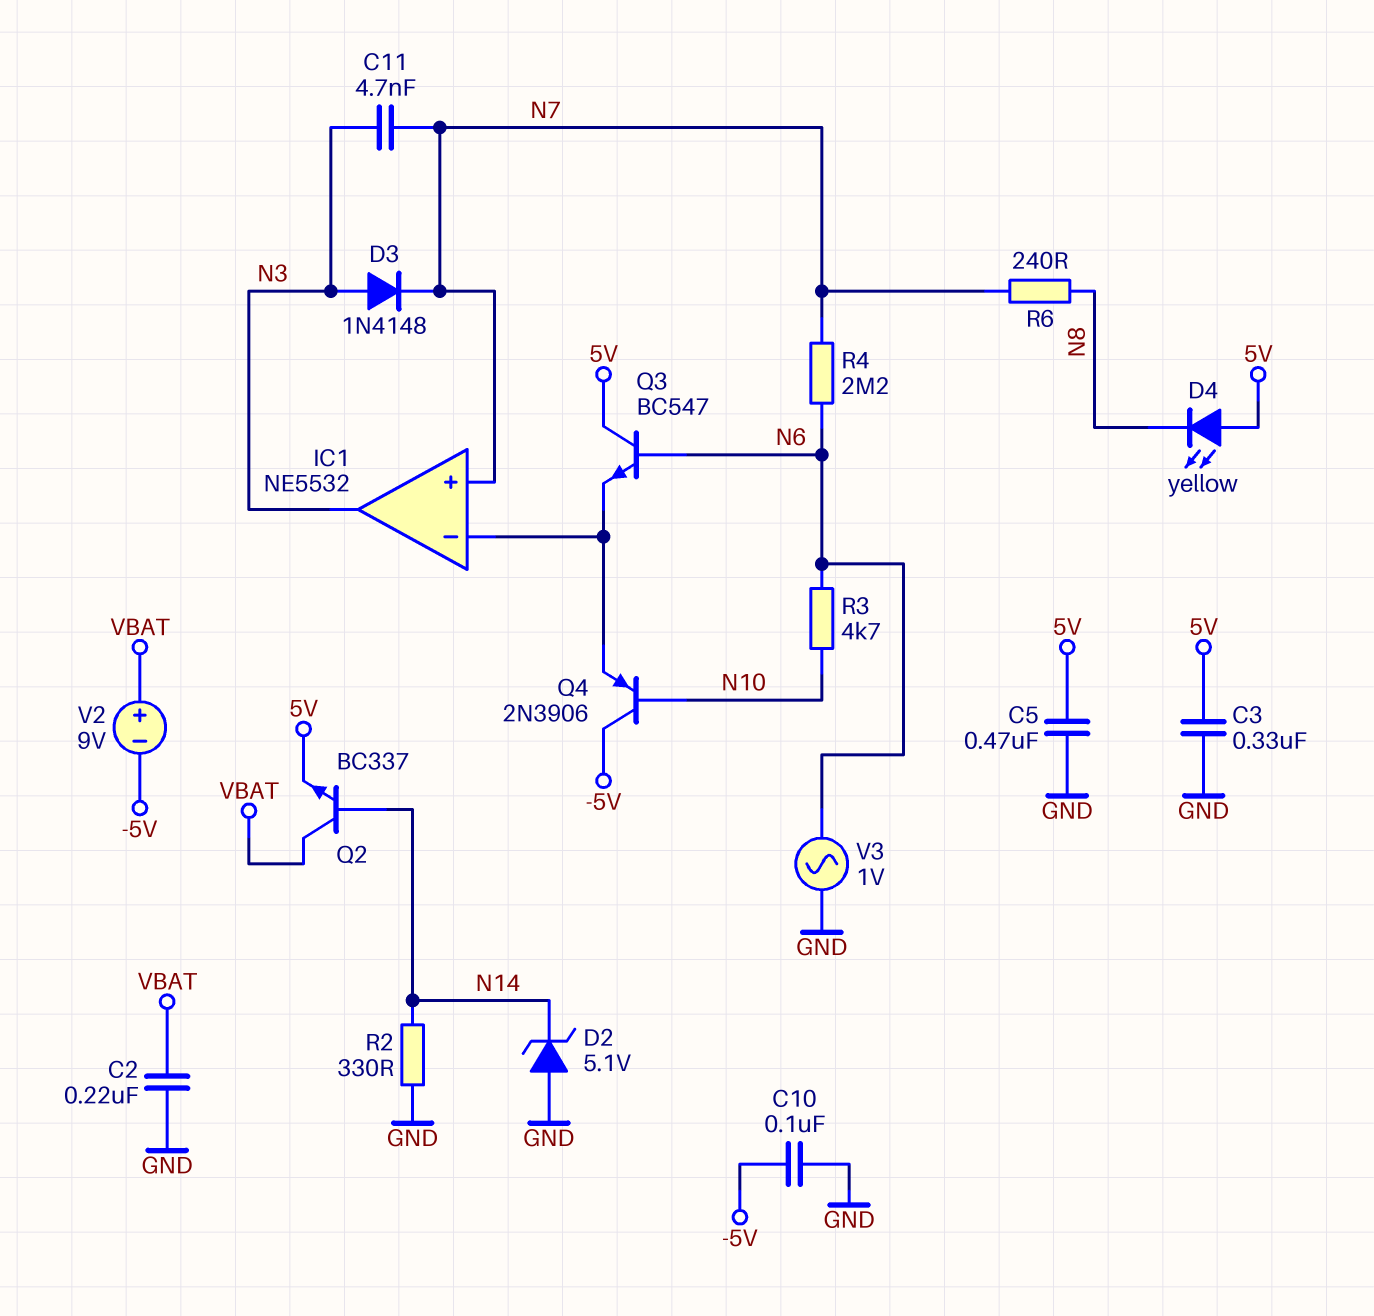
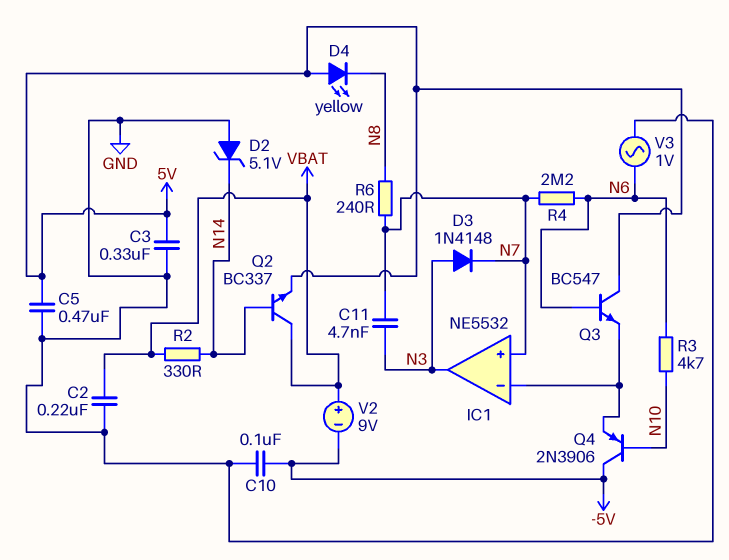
R2: 330 (GND, N14) -> 330 (N14, VBAT)

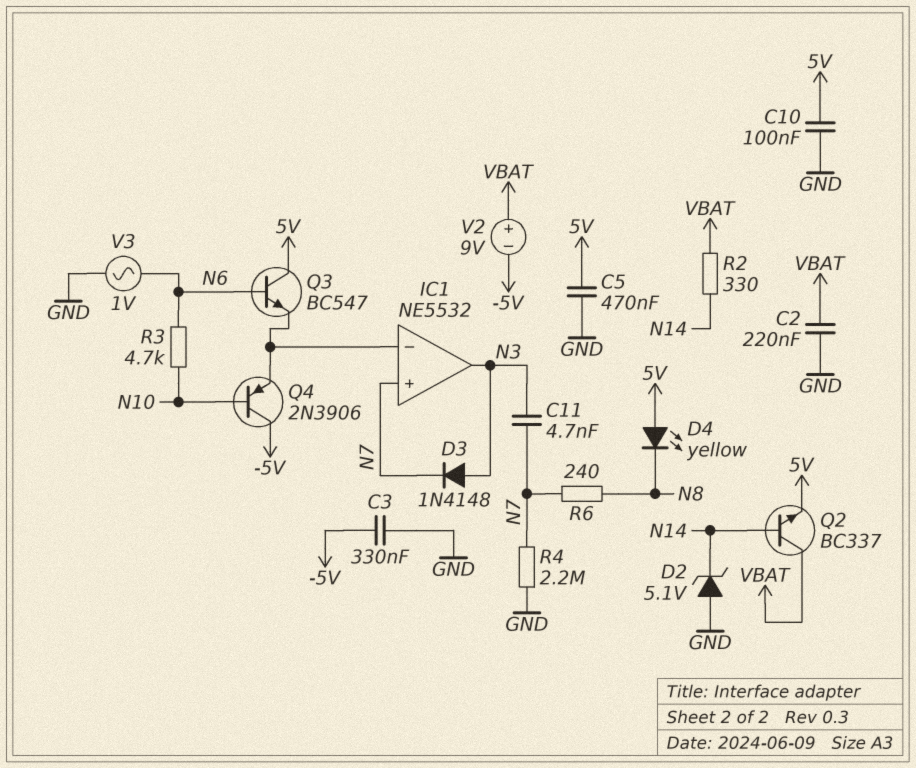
C3: 330nF (5V, GND) -> 330nF (-5V, GND)
C10: 100nF (-5V, GND) -> 100nF (5V, GND)
R4: 2.2M (N6, N7) -> 2.2M (GND, N7)

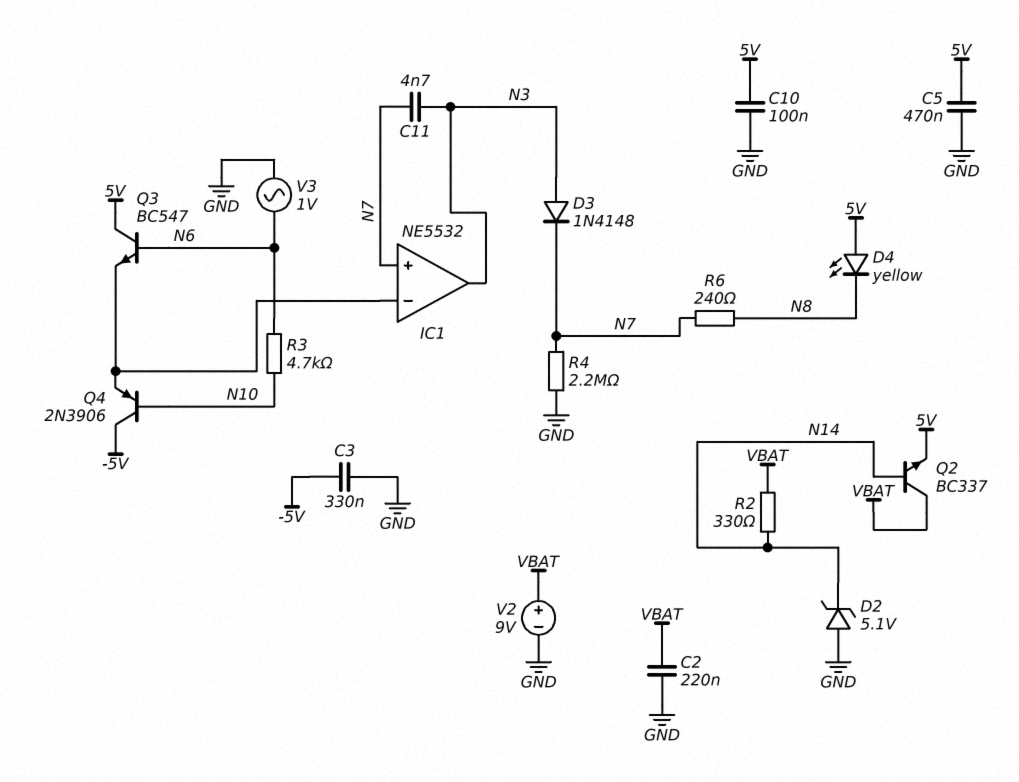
V2: 9V (plus VBAT, minus -5V) -> 9V (plus VBAT, minus GND)

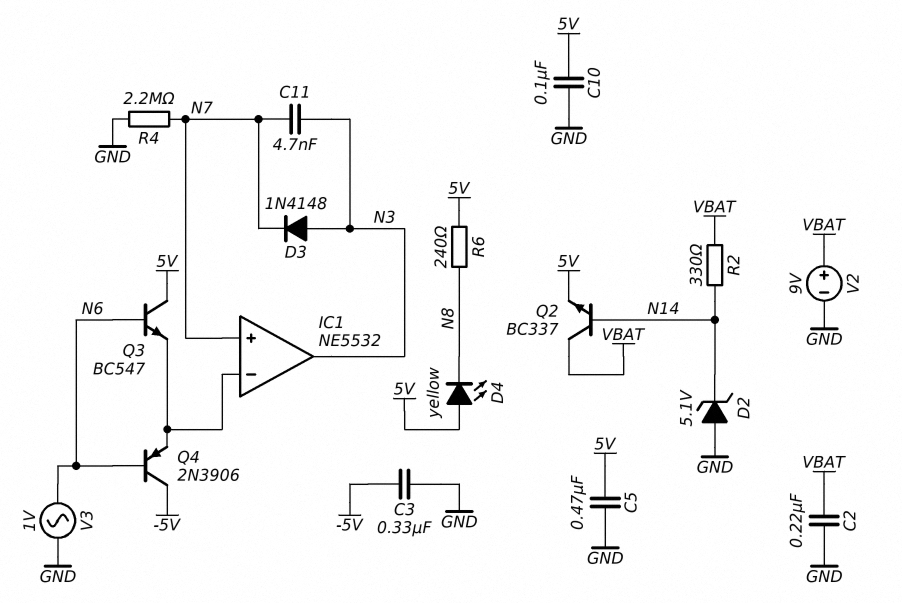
Q4: PNP 2N3906 (B N10, C -5V, E IC1/in-) -> PNP 2N3906 (B N6, C -5V, E IC1/in-)
R3: 4.7k (N6, N10) -> none
R6: 240 (N7, N8) -> 240 (5V, N8)

